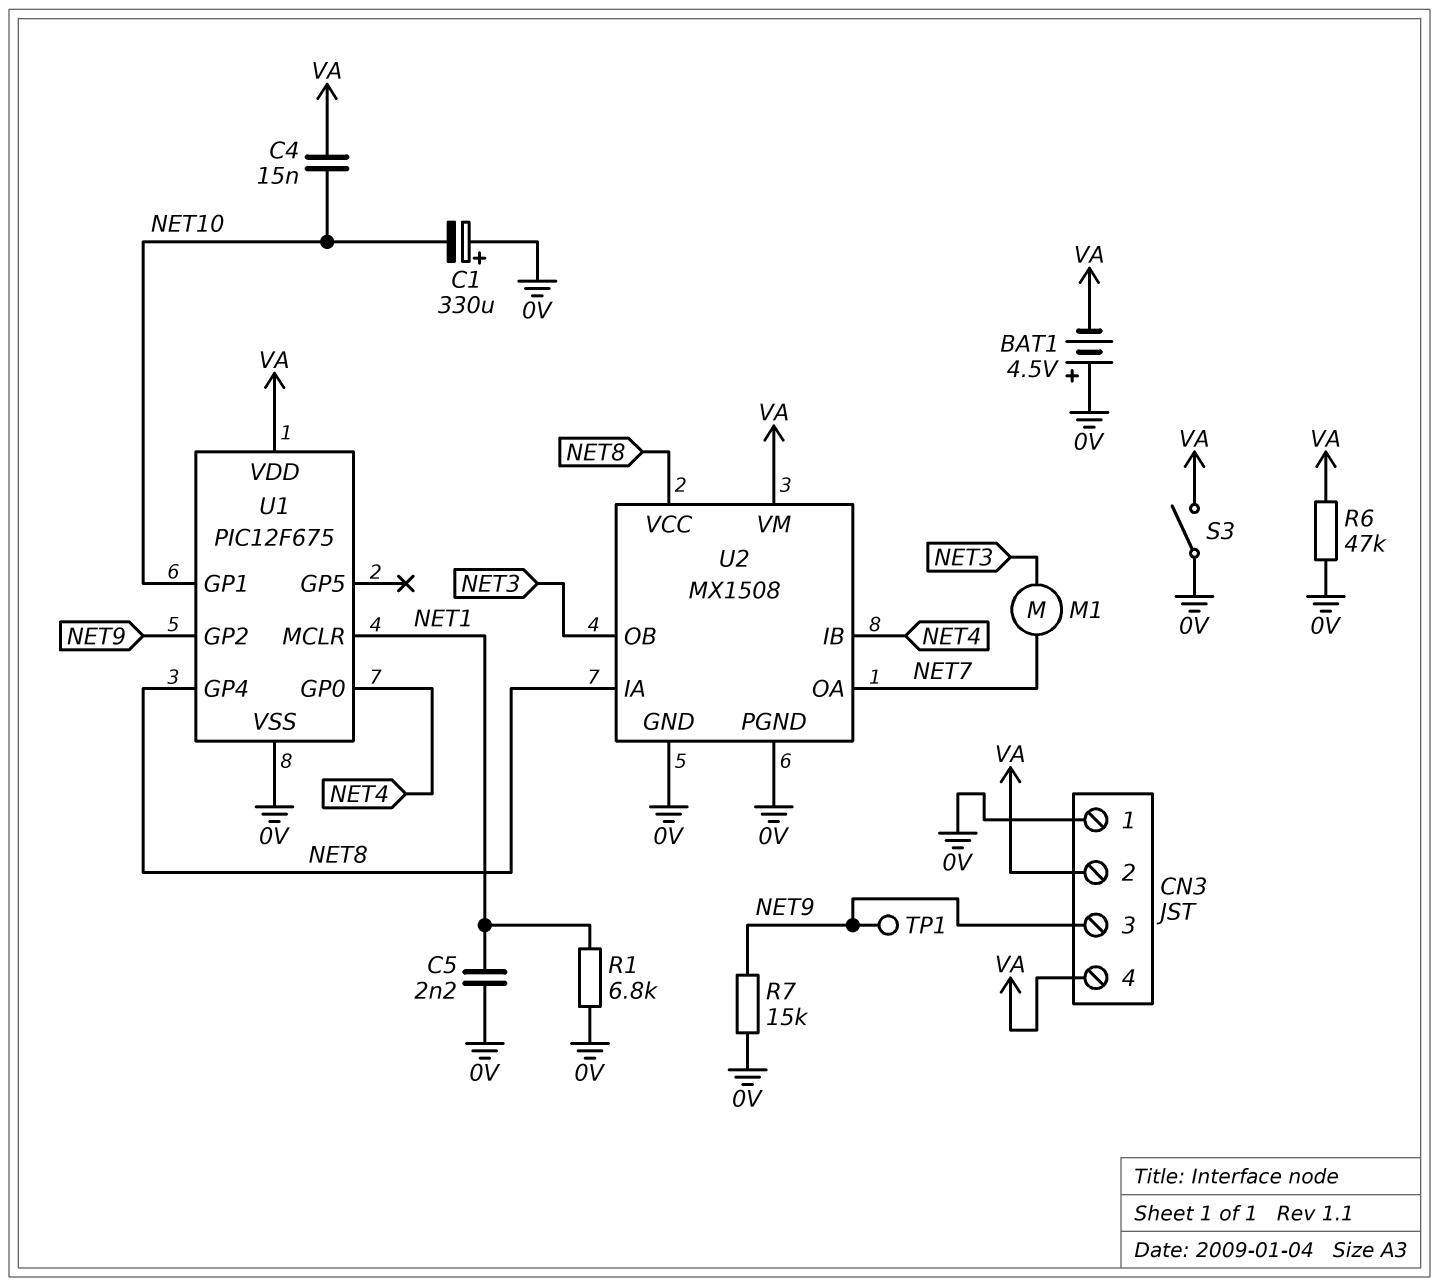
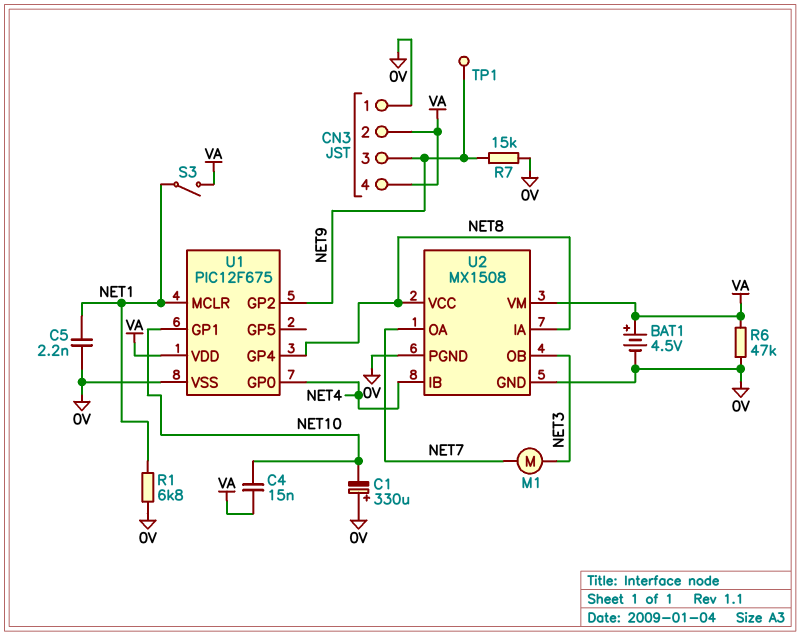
BAT1: 4.5V (plus 0V, minus VA) -> 4.5V (plus VA, minus 0V)
S3: switch (0V, VA) -> switch (NET1, VA)

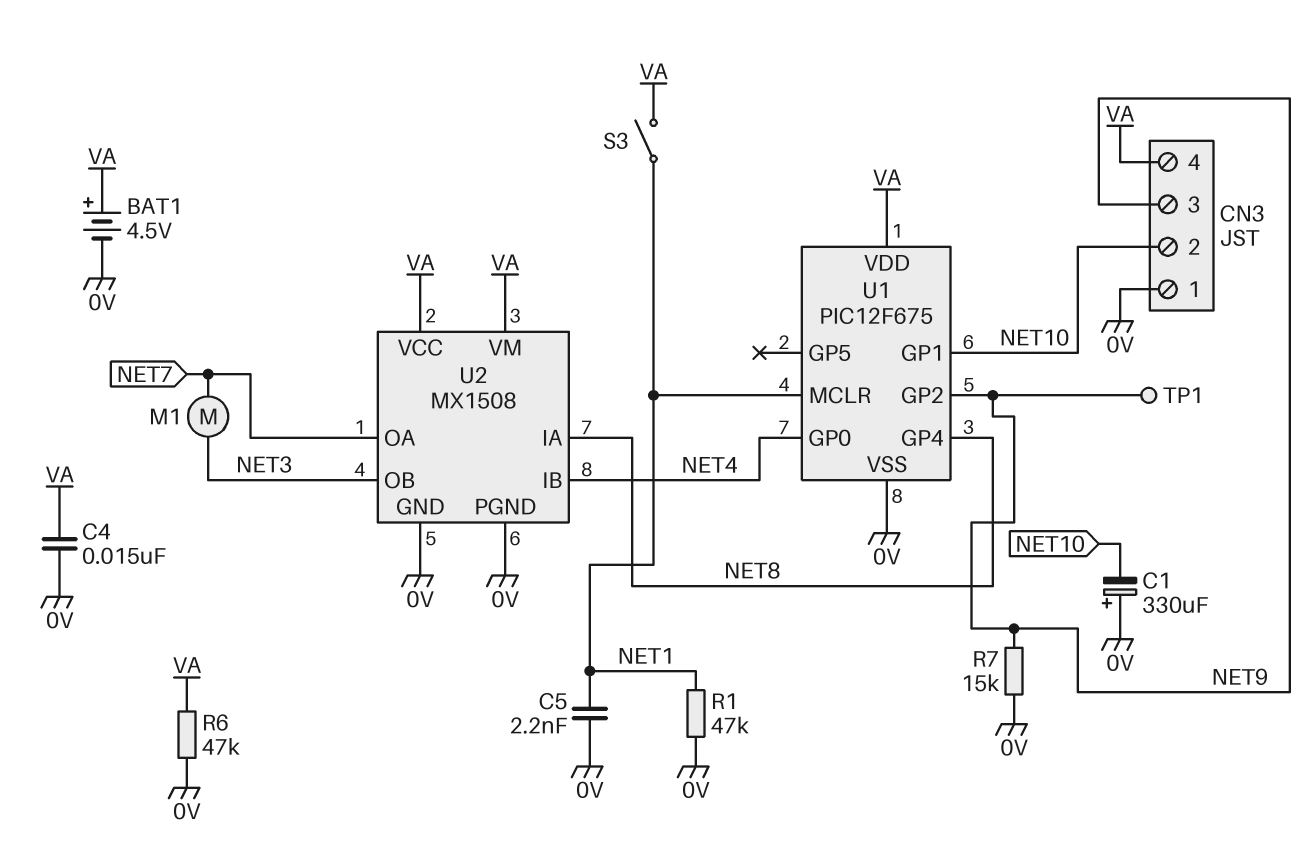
C4: 15nF (NET10, VA) -> 15nF (0V, VA)
CN3 pin 2: VA -> NET10
R1: 6.8k (0V, NET1) -> 47k (0V, NET1)
U2 pin VCC: NET8 -> VA

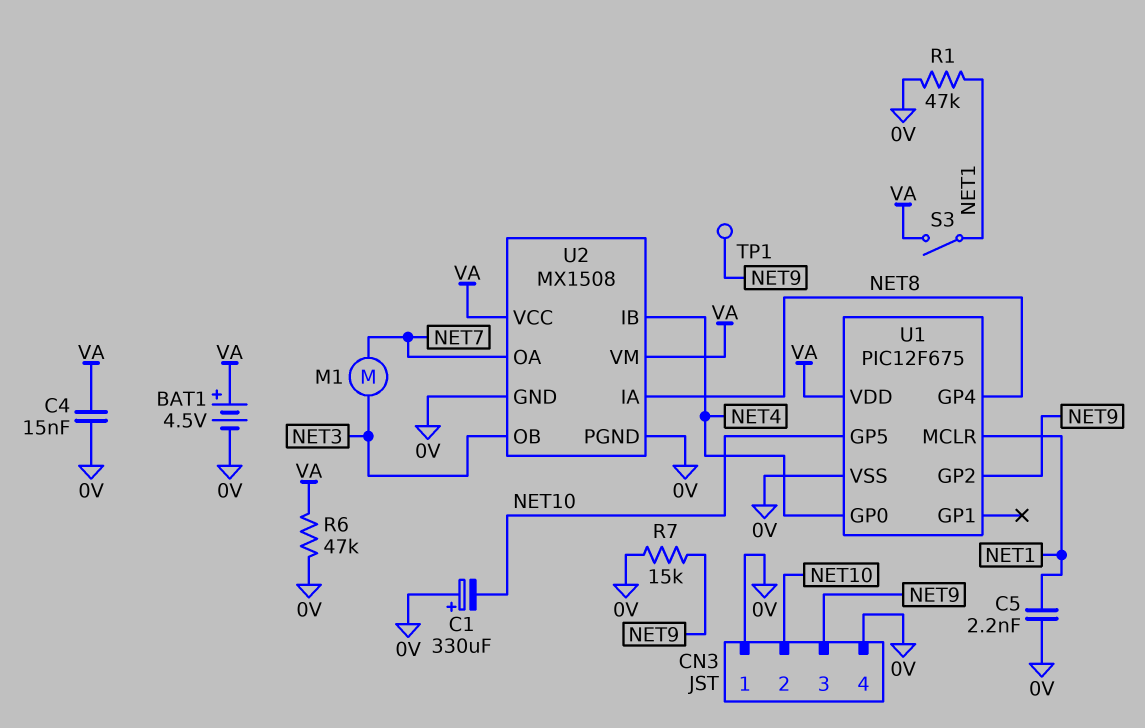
CN3 pin 4: VA -> 0V
U1 pin GP1: NET10 -> none
U1 pin GP5: none -> NET10

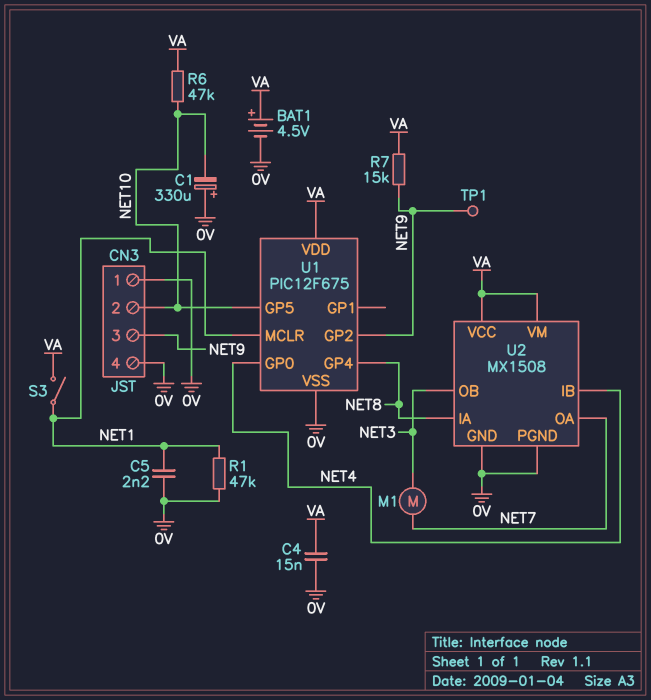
R6: 47k (0V, VA) -> 47k (NET10, VA)
R7: 15k (0V, NET9) -> 15k (NET9, VA)

